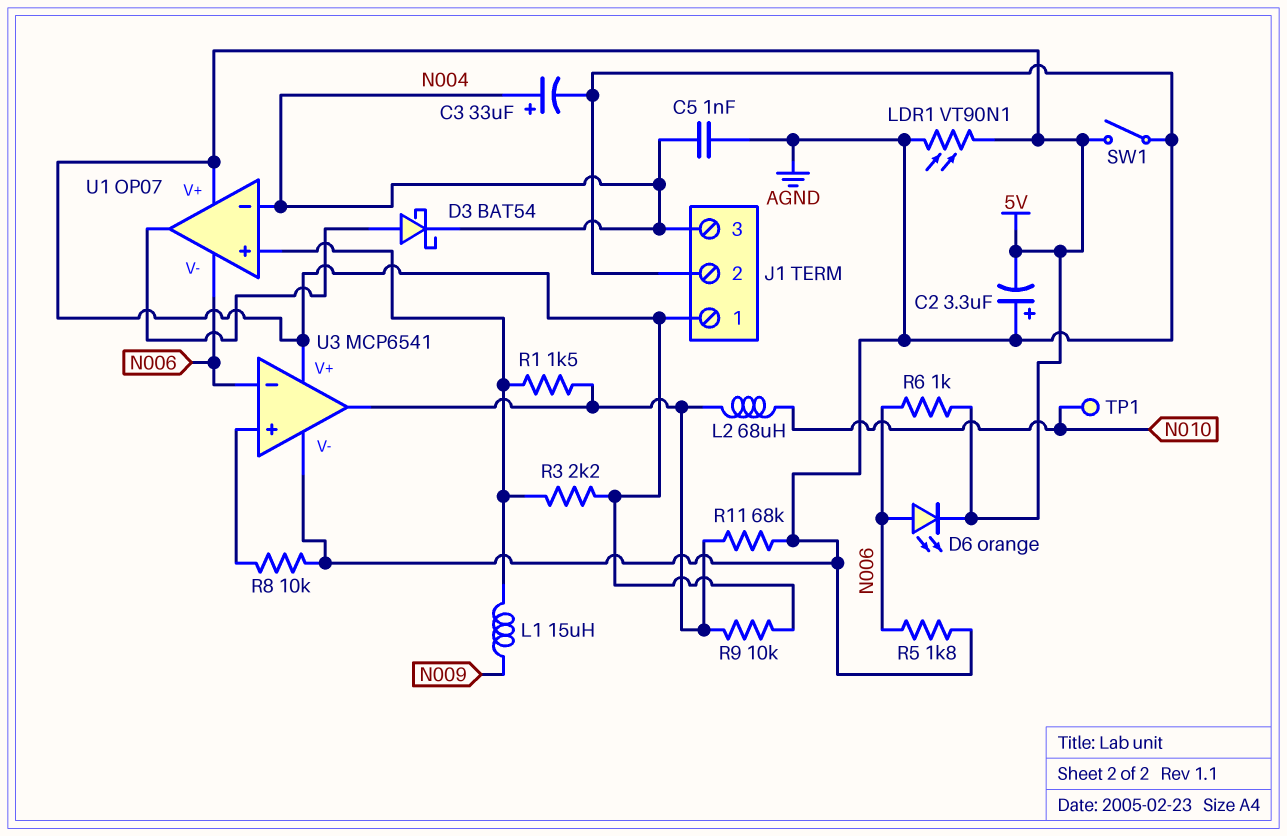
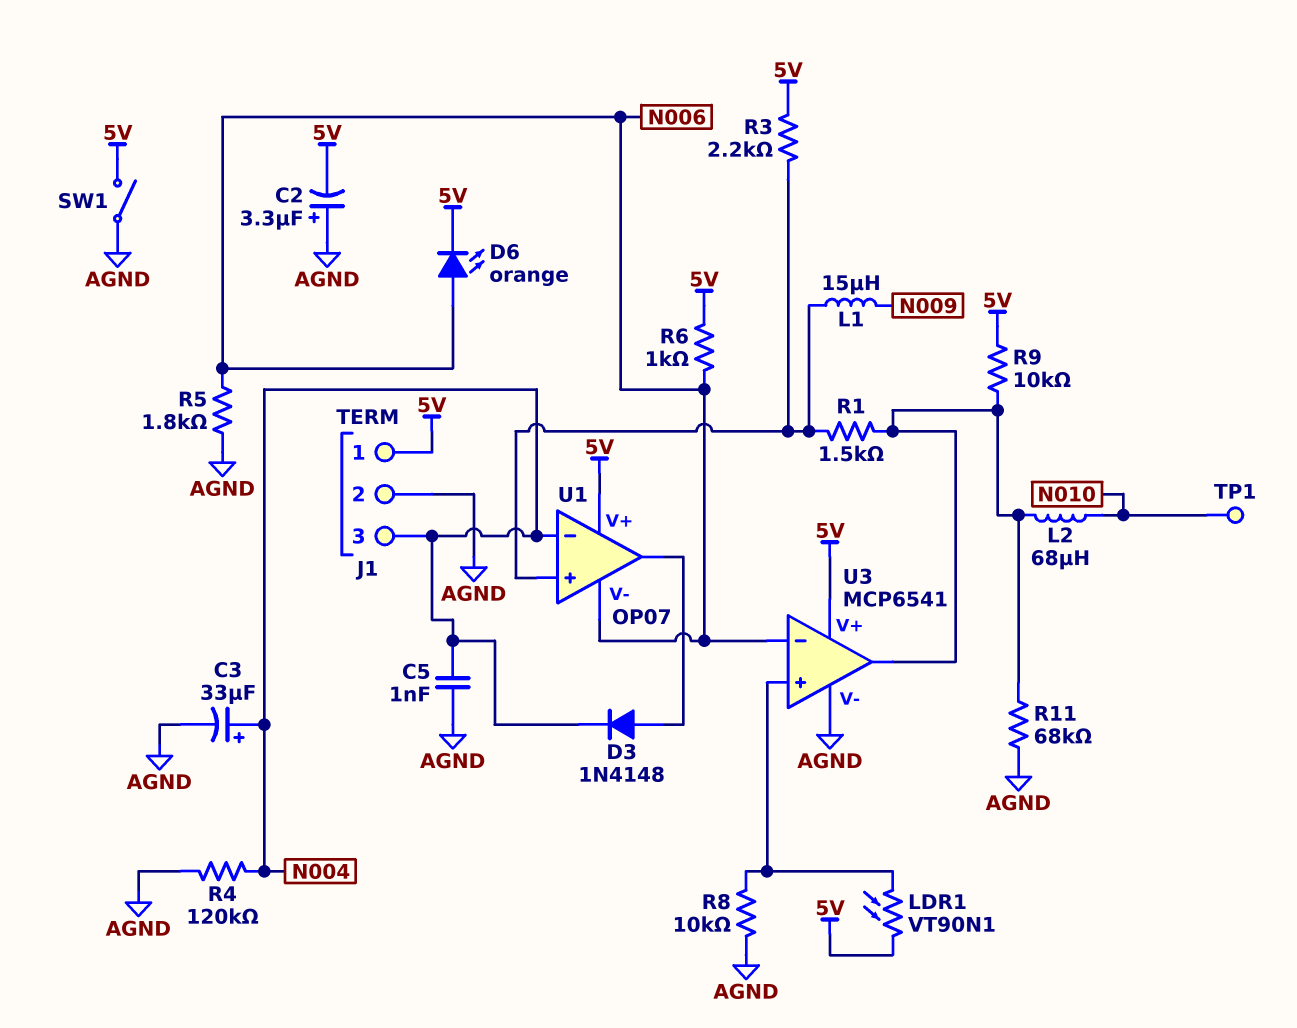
D3: schottky BAT54 (A U1/out, K N004) -> diode 1N4148 (A U1/out, K N004)
LDR1: VT90N1 (5V, AGND) -> VT90N1 (5V, U3/in+)
R4: none -> 120k (AGND, N004)

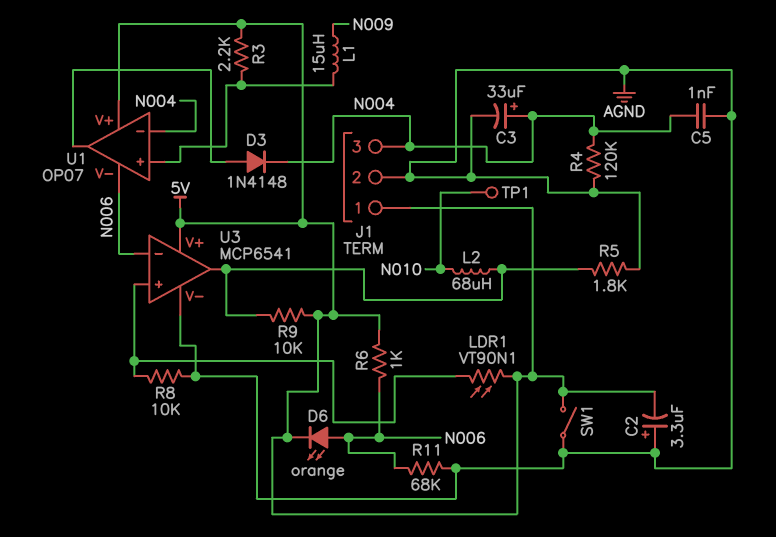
R1: 1.5k (U1/in+, U3/out) -> none
R5: 1.8k (AGND, N006) -> 1.8k (AGND, U3/out)
R11: 68k (AGND, U3/out) -> 68k (AGND, N006)

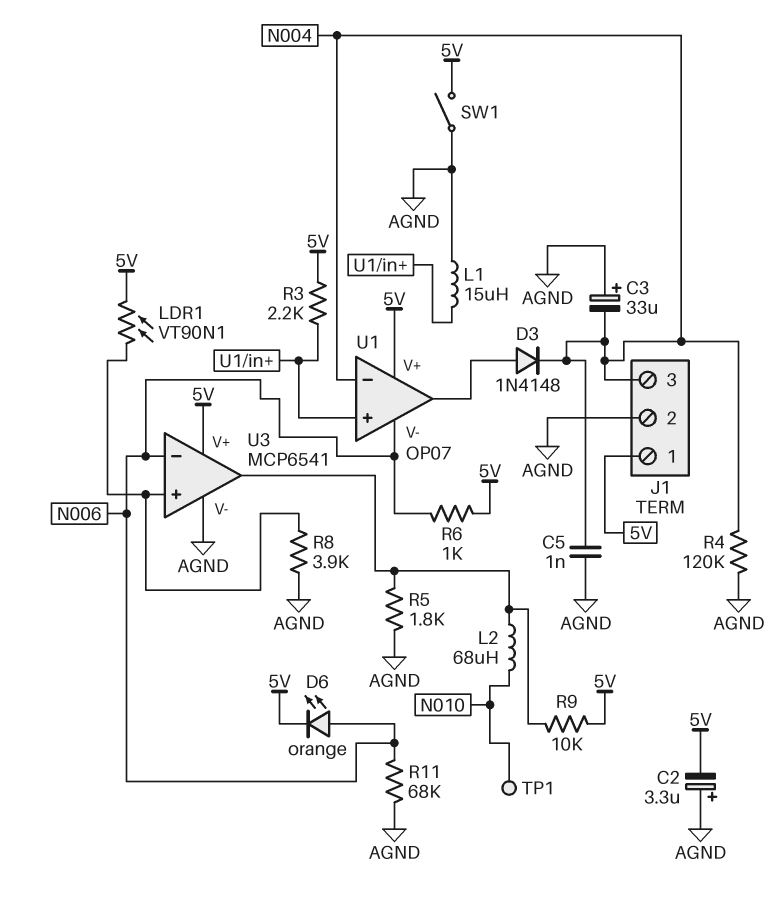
C3: 33uF (plus N004, minus AGND) -> 33uF (plus AGND, minus N004)
L1: 15uH (N009, U1/in+) -> 15uH (AGND, U1/in+)
R8: 10k (AGND, U3/in+) -> 3.9k (AGND, U3/in+)

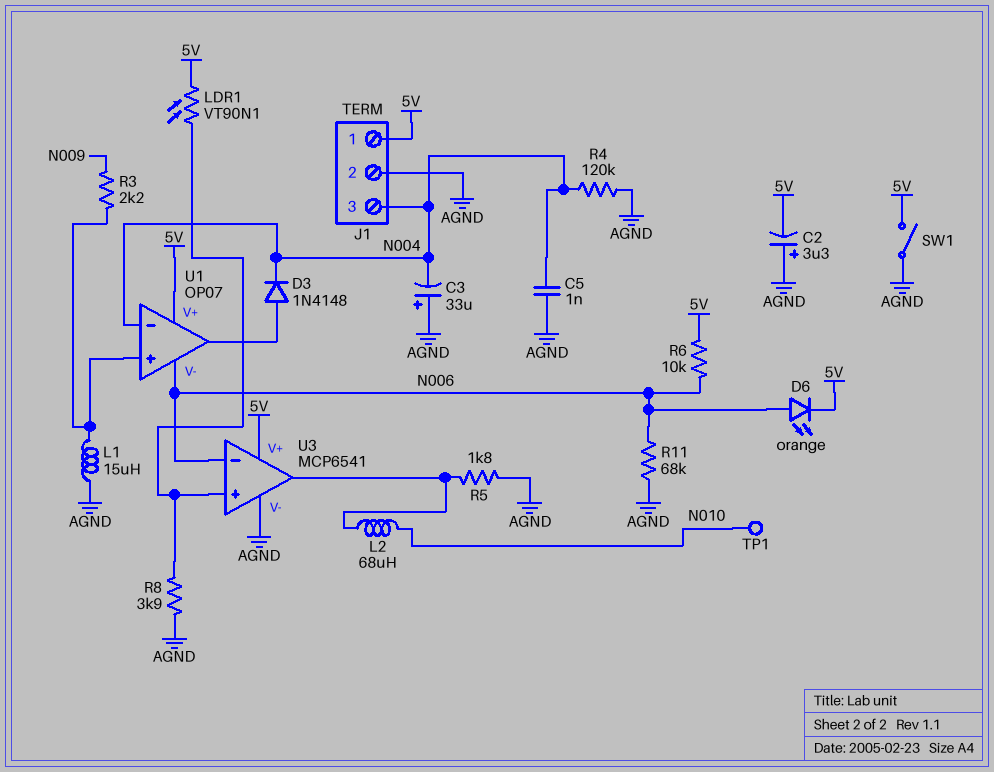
R3: 2.2k (5V, U1/in+) -> 2.2k (N009, U1/in+)
R6: 1k (5V, N006) -> 10k (5V, N006)
R9: 10k (5V, U3/out) -> none

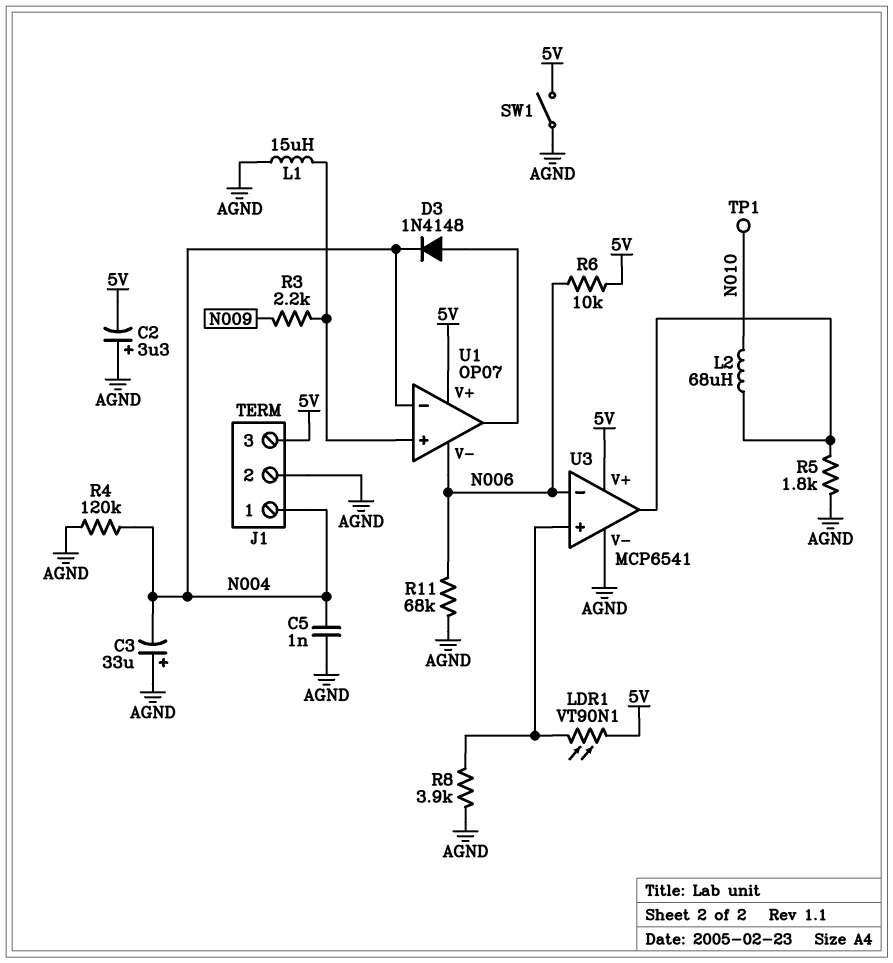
D6: LED orange (A N006, K 5V) -> none
J1 pin 1: 5V -> N004
J1 pin 3: N004 -> 5V

